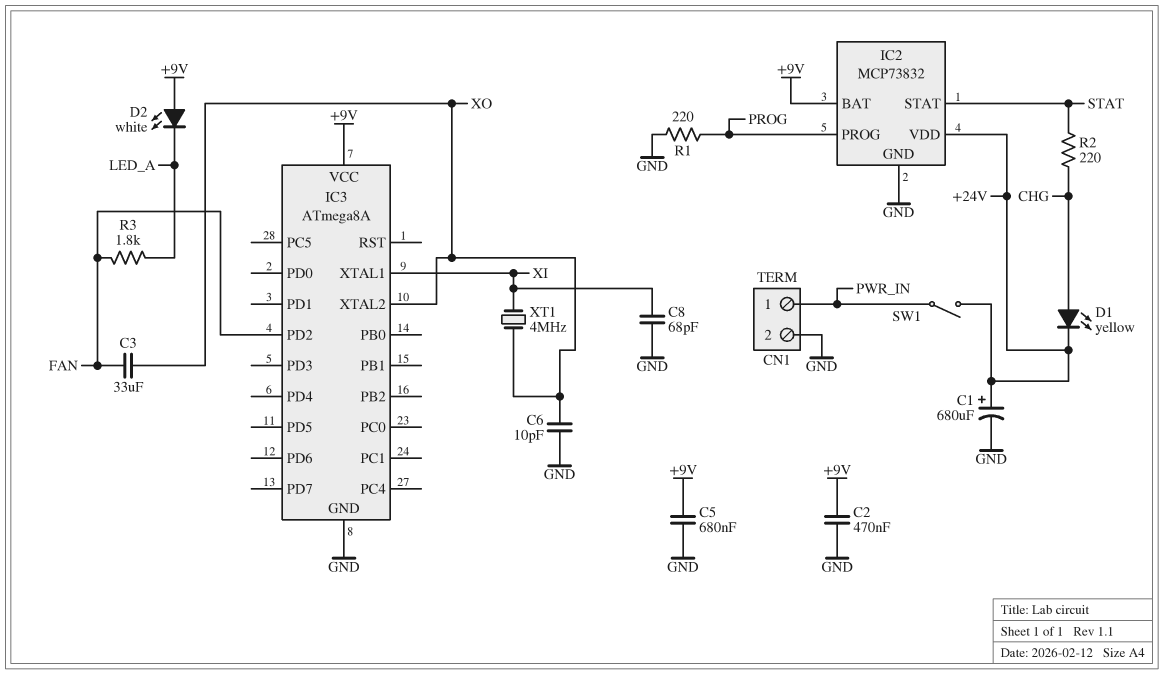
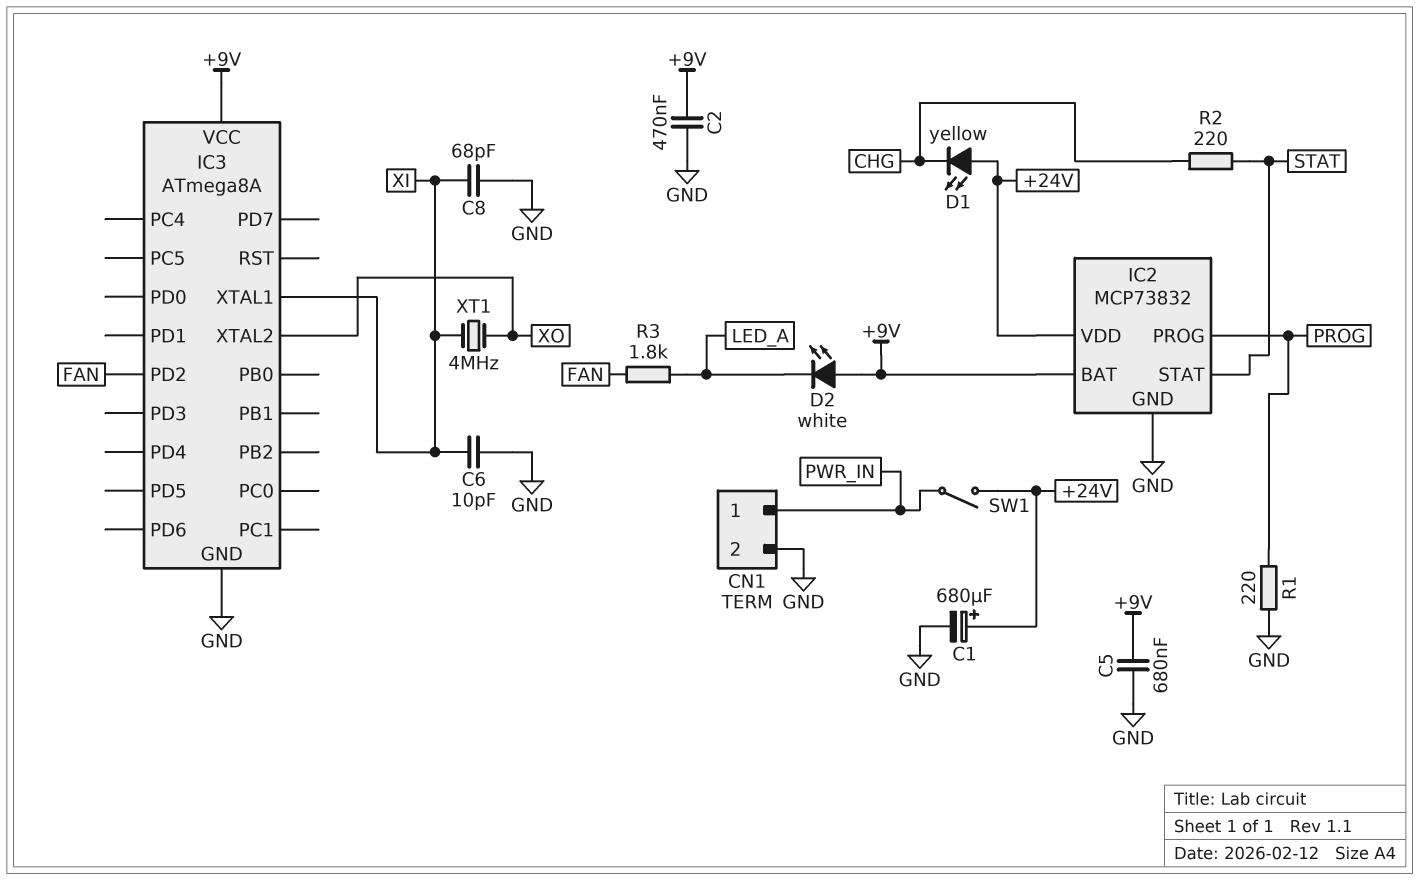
C3: 33uF (FAN, XO) -> none
C6: 10pF (GND, XO) -> 10pF (GND, XI)
D1: LED yellow (A CHG, K +24V) -> LED yellow (A +24V, K CHG)

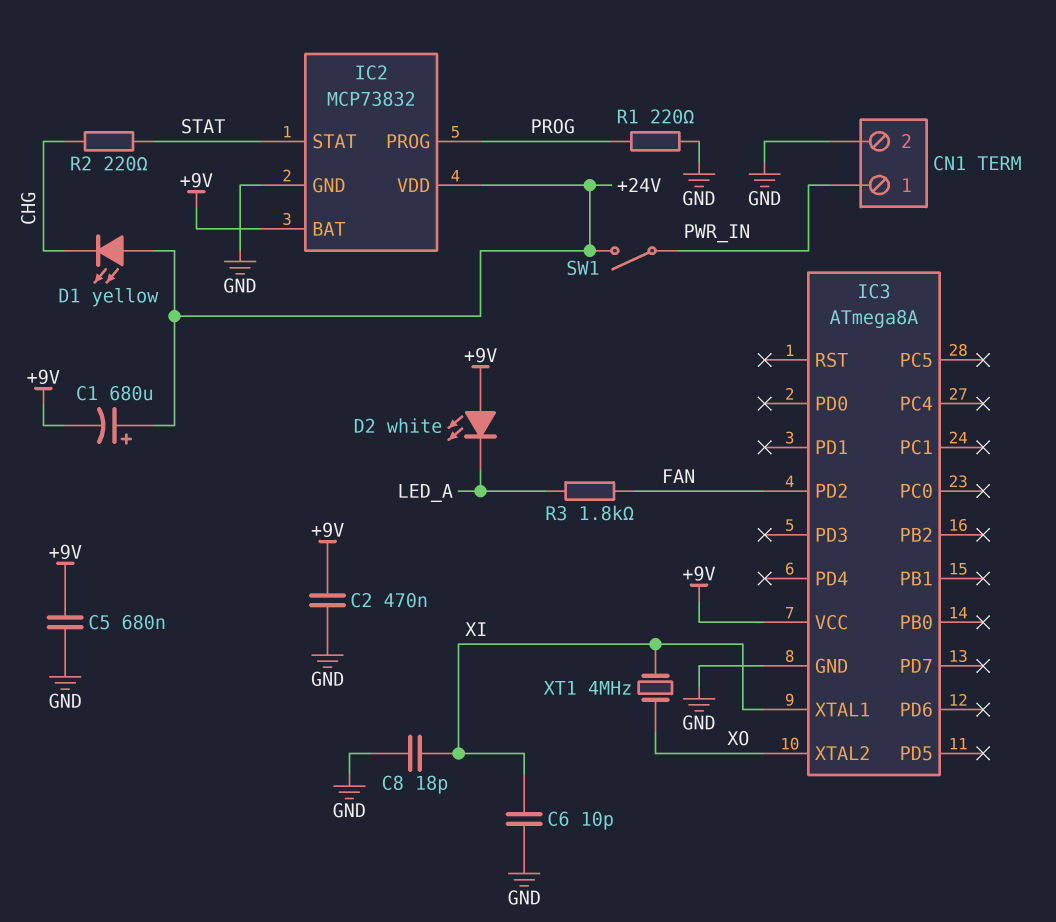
C1: 680uF (plus +24V, minus GND) -> 680uF (plus +24V, minus +9V)
C8: 68pF (GND, XI) -> 18pF (GND, XI)

